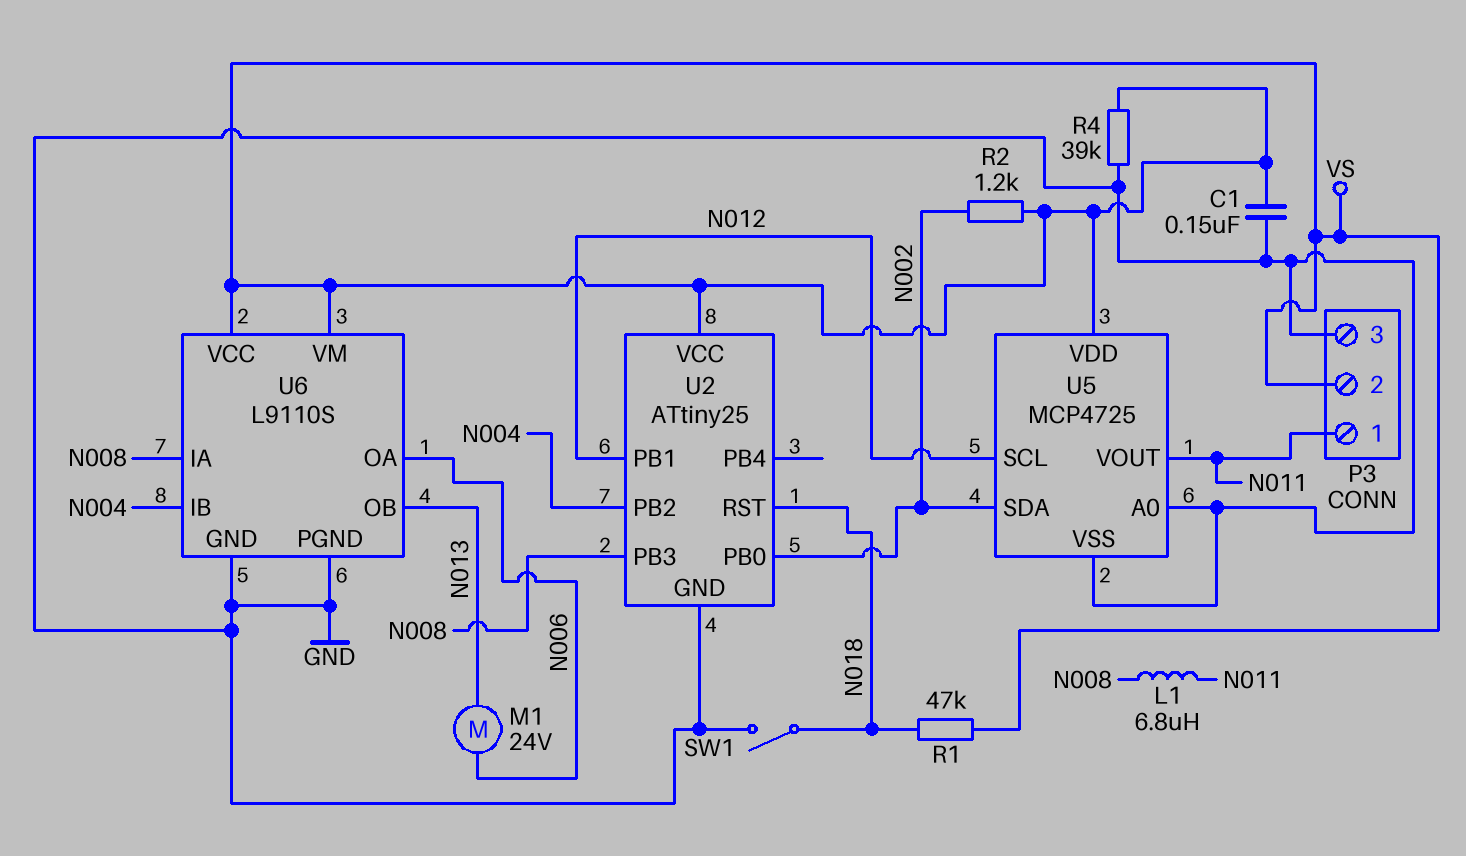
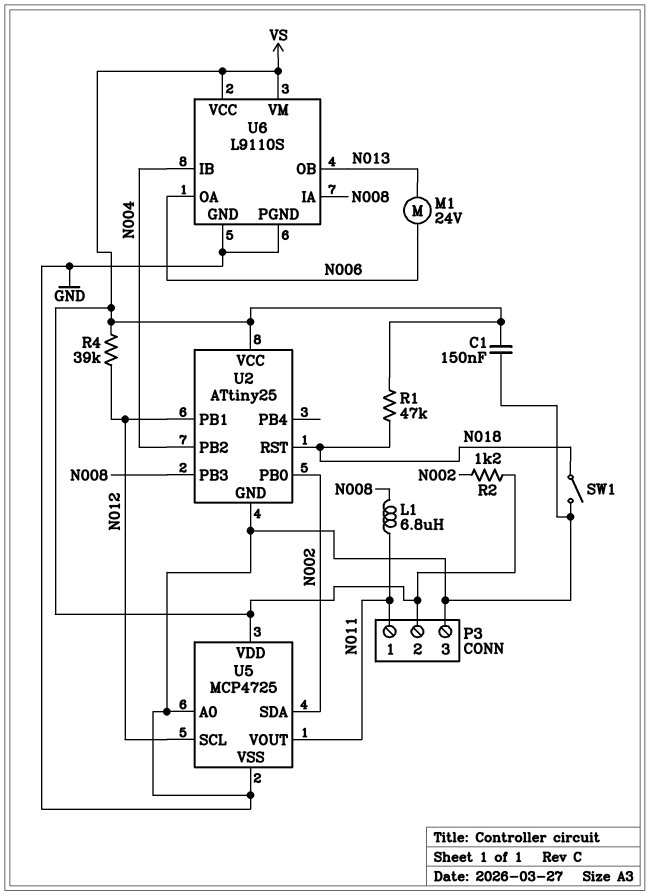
R4: 39k (GND, VS) -> 39k (N012, VS)

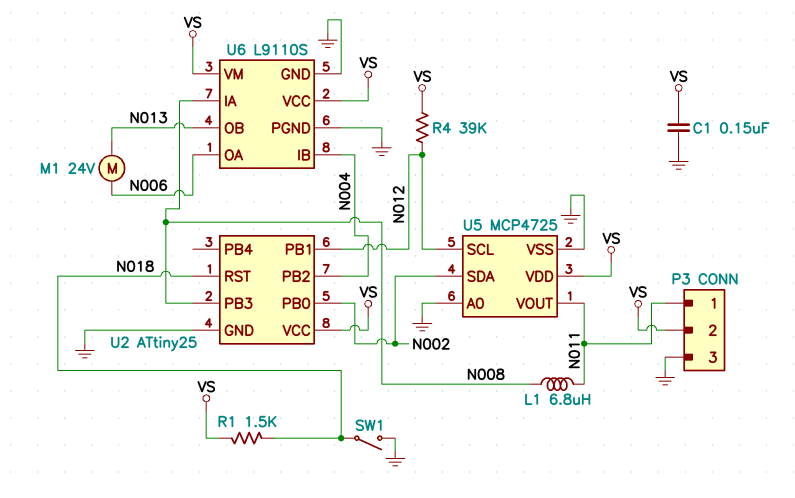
R1: 47k (N018, VS) -> 1.5k (N018, VS)
R2: 1.2k (N002, VS) -> none

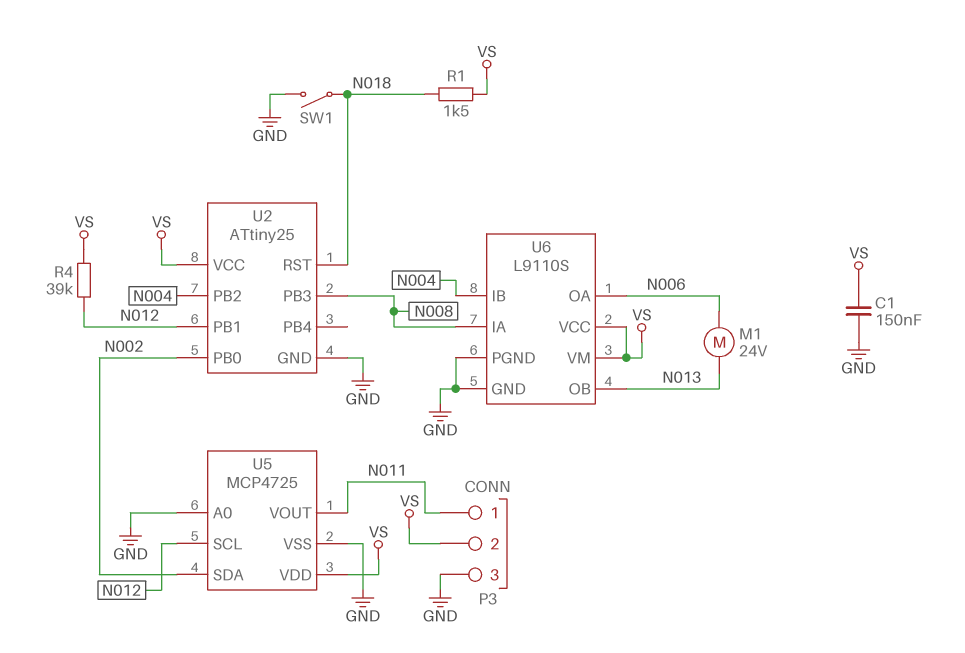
L1: 6.8uH (N008, N011) -> none

